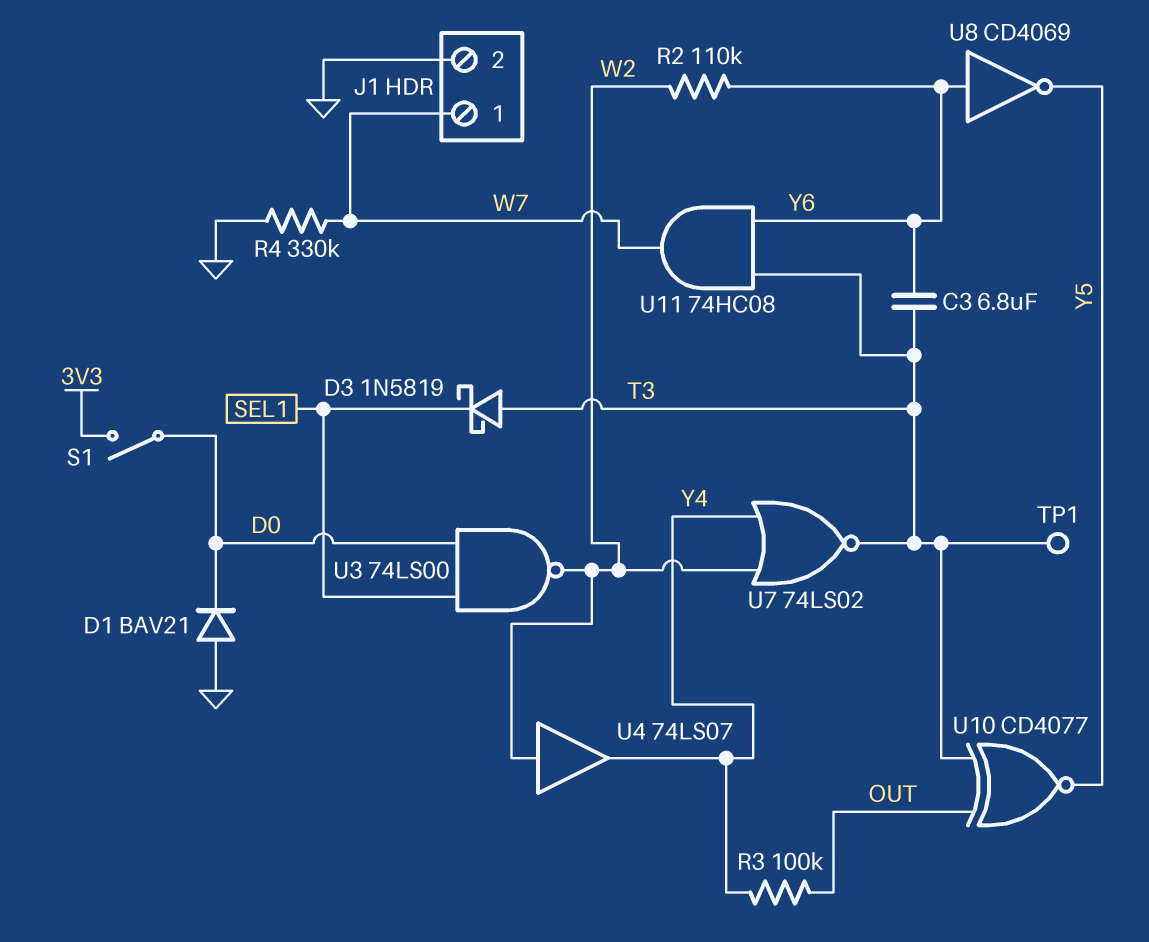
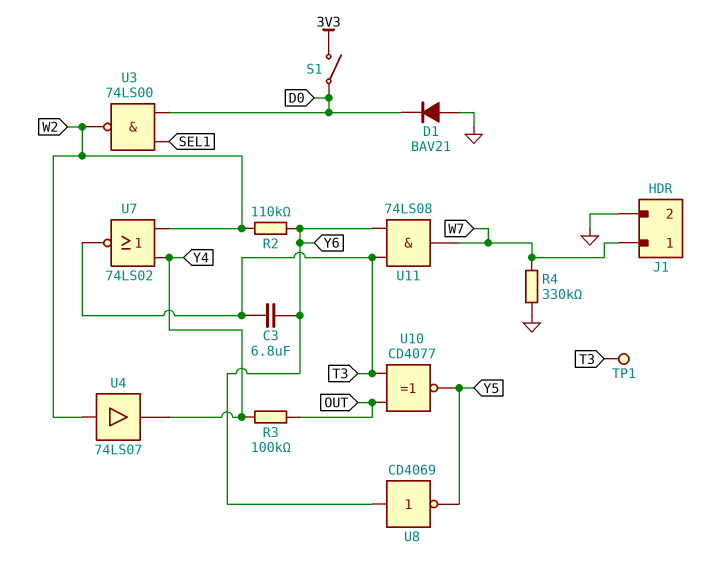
D3: schottky 1N5819 (A T3, K SEL1) -> none
U11: AND 74HC08 (in T3, in Y6, out W7) -> AND 74LS08 (in T3, in Y6, out W7)

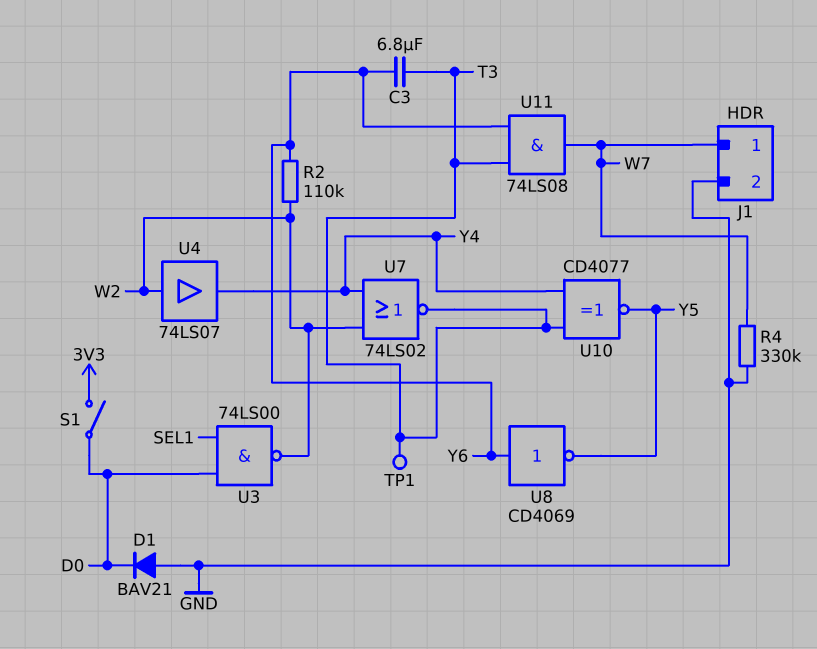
R3: 100k (OUT, Y4) -> none
U10: XNOR CD4077 (in OUT, in T3, out Y5) -> XNOR CD4077 (in T3, in Y4, out Y5)

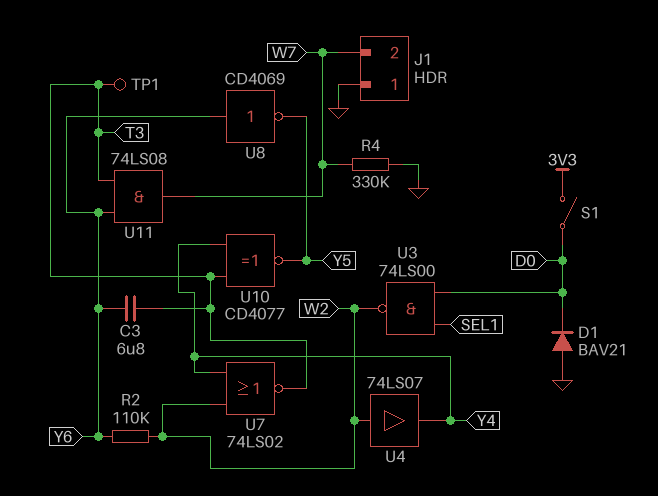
J1 pin 1: W7 -> GND
J1 pin 2: GND -> W7

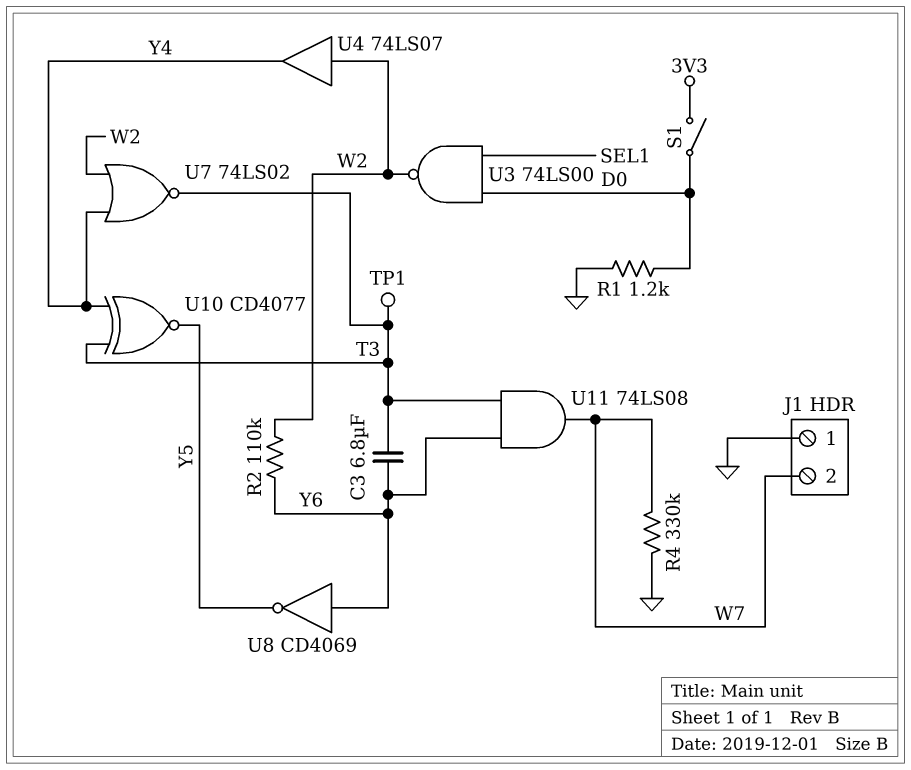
D1: diode BAV21 (A GND, K D0) -> none
R1: none -> 1.2k (D0, GND)

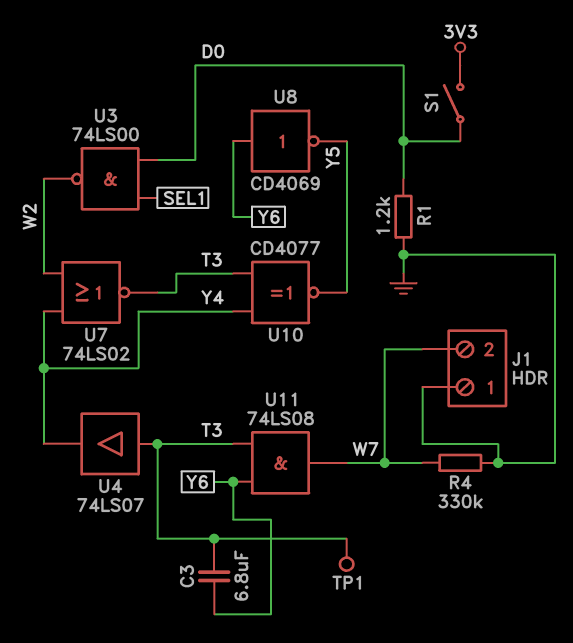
R2: 110k (W2, Y6) -> none
U4: buffer 74LS07 (in W2, out Y4) -> buffer 74LS07 (in T3, out Y4)

